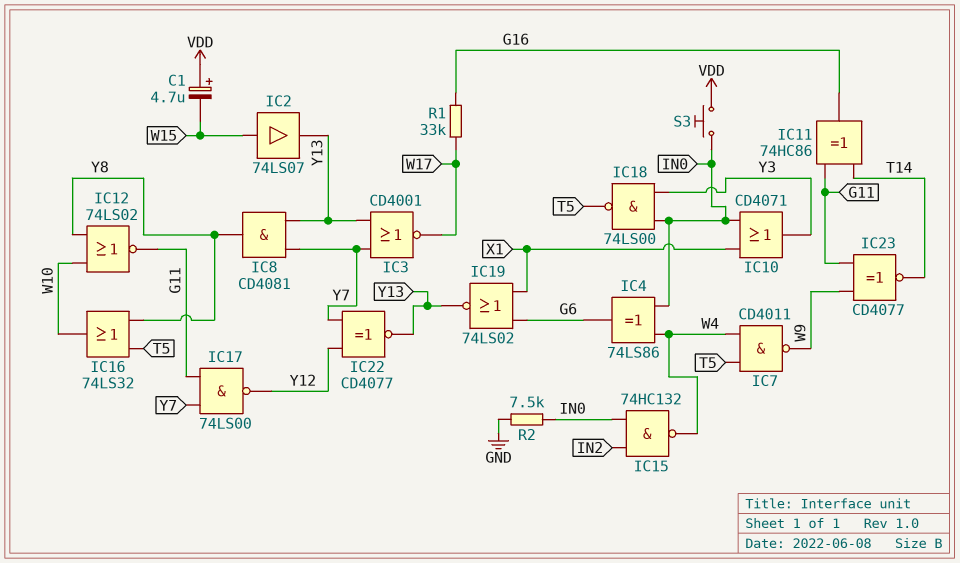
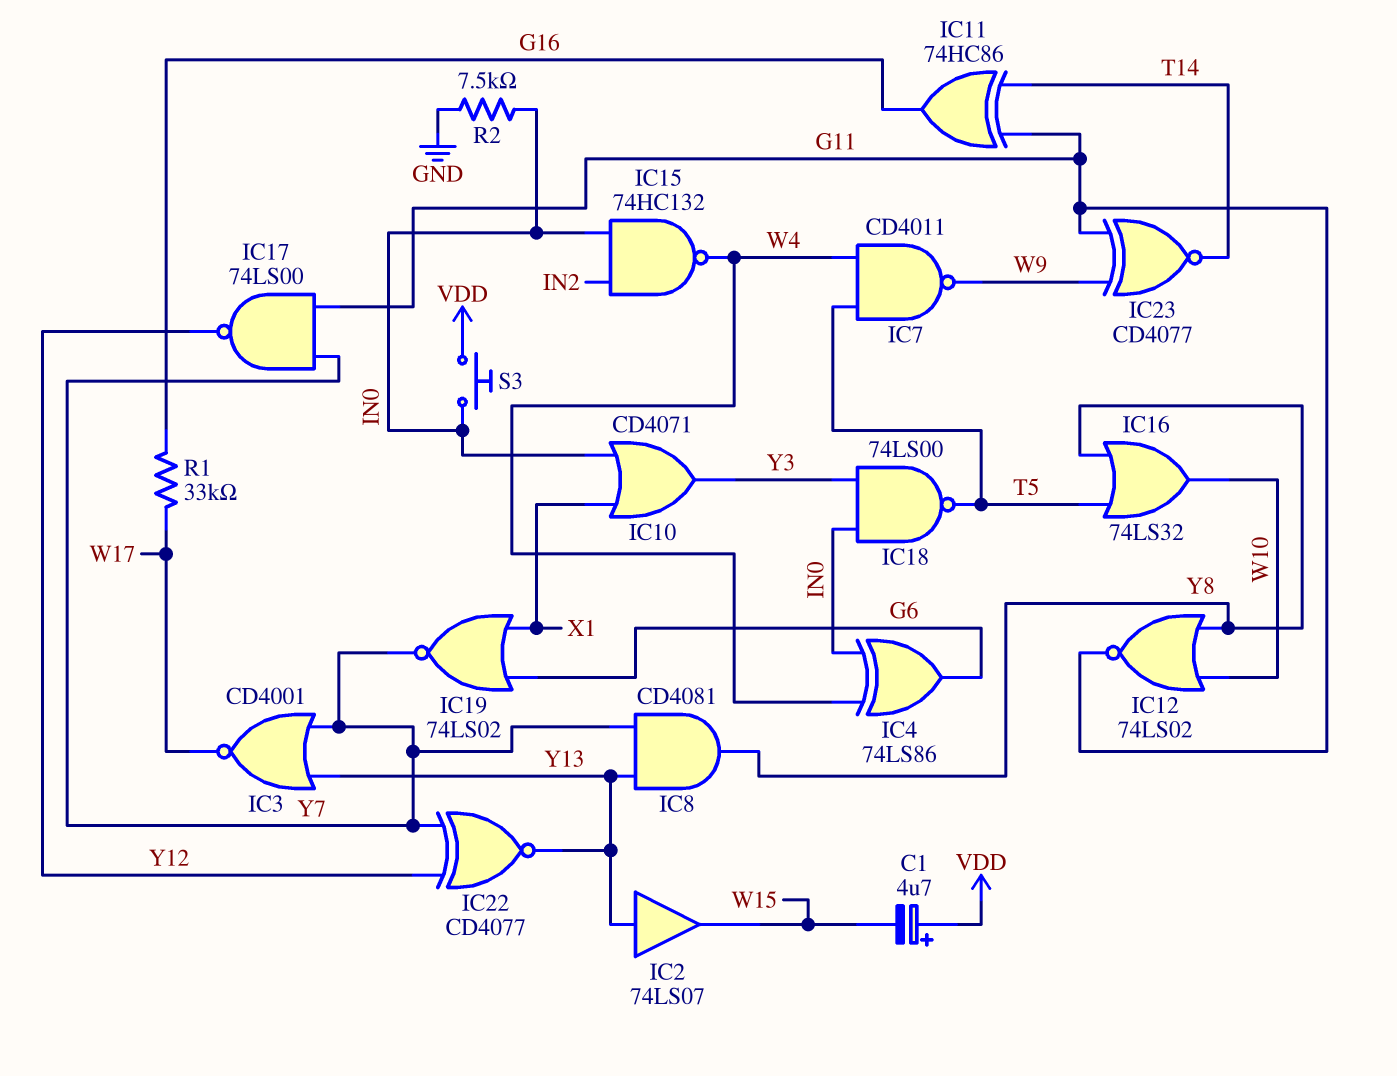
IC2: buffer 74LS07 (in W15, out Y13) -> buffer 74LS07 (in Y13, out W15)
IC19: NOR 74LS02 (in G6, in X1, out Y13) -> NOR 74LS02 (in G6, in X1, out Y7)

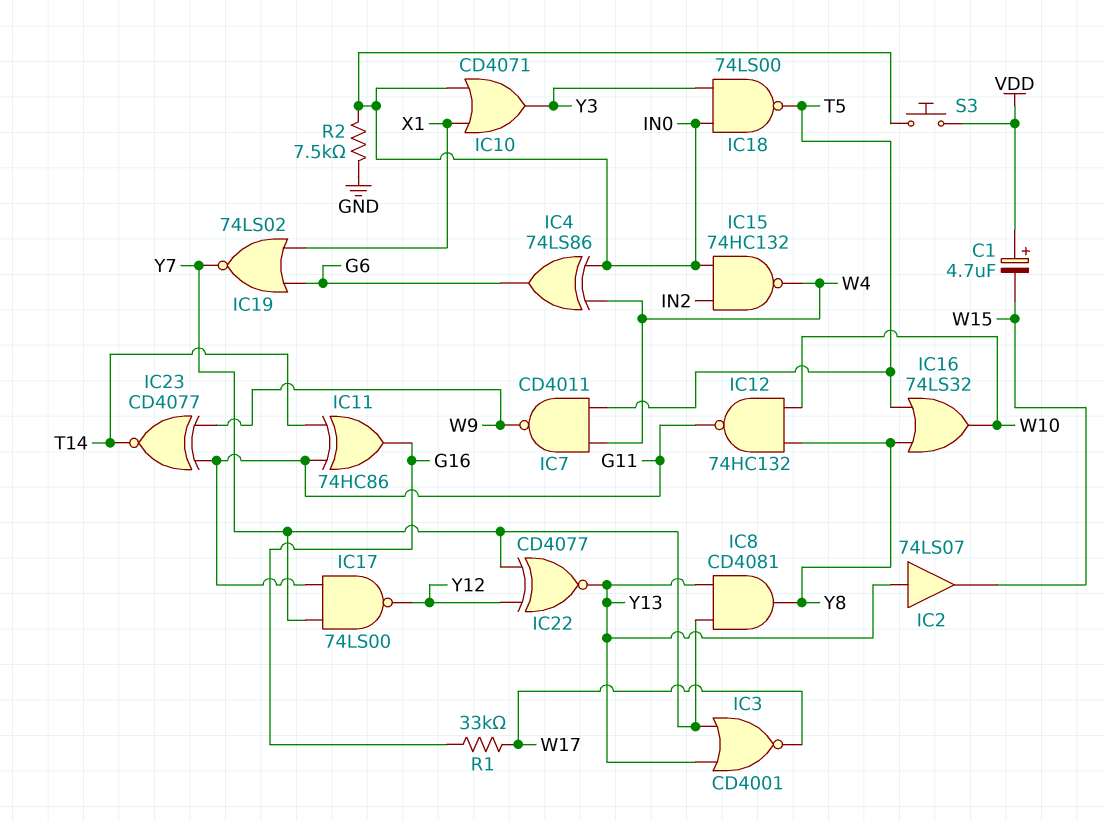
IC12: NOR 74LS02 (in W10, in Y8, out G11) -> NAND 74HC132 (in W10, in Y8, out G11)

